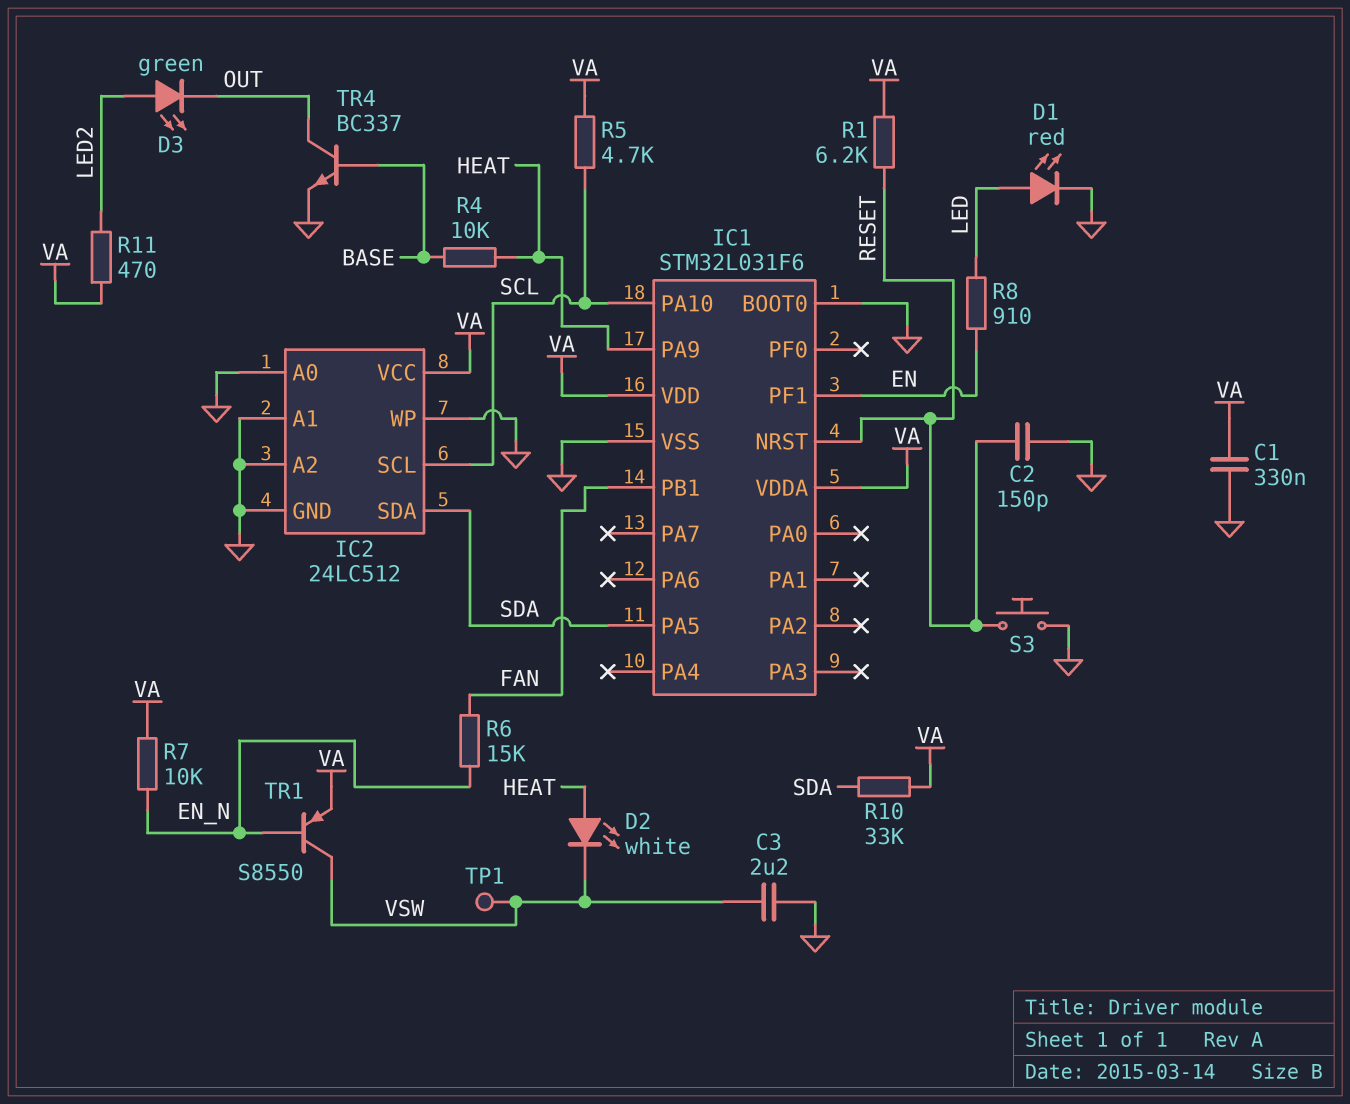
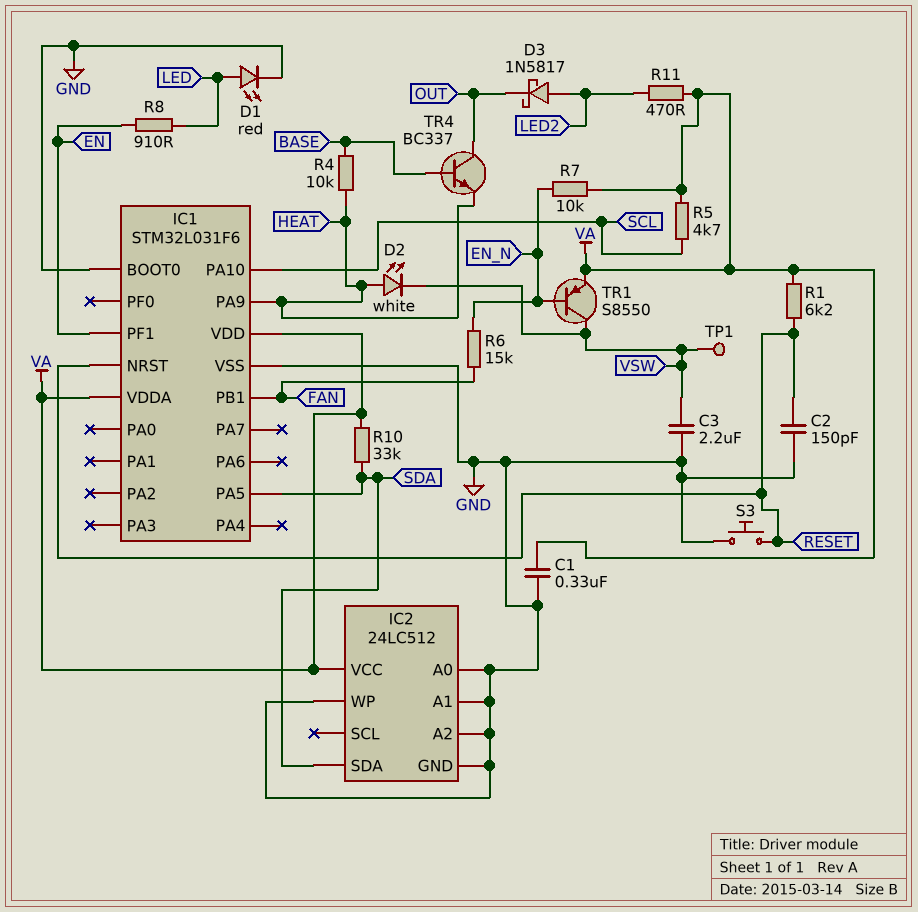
D3: LED green (A LED2, K OUT) -> schottky 1N5817 (A LED2, K OUT)
IC2 pin SCL: SCL -> none
TR4: NPN BC337 (B BASE, C OUT, E GND) -> NPN BC337 (B BASE, C OUT, E HEAT)

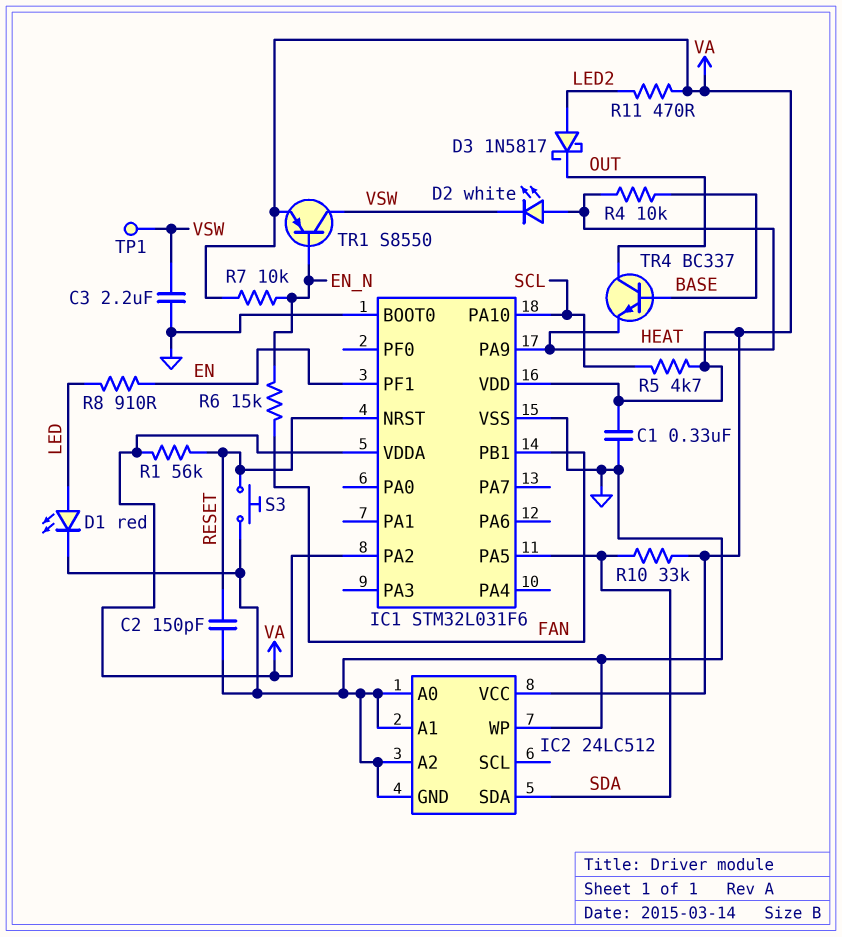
IC1 pin PA2: none -> VA
R1: 6.2k (RESET, VA) -> 56k (RESET, VA)

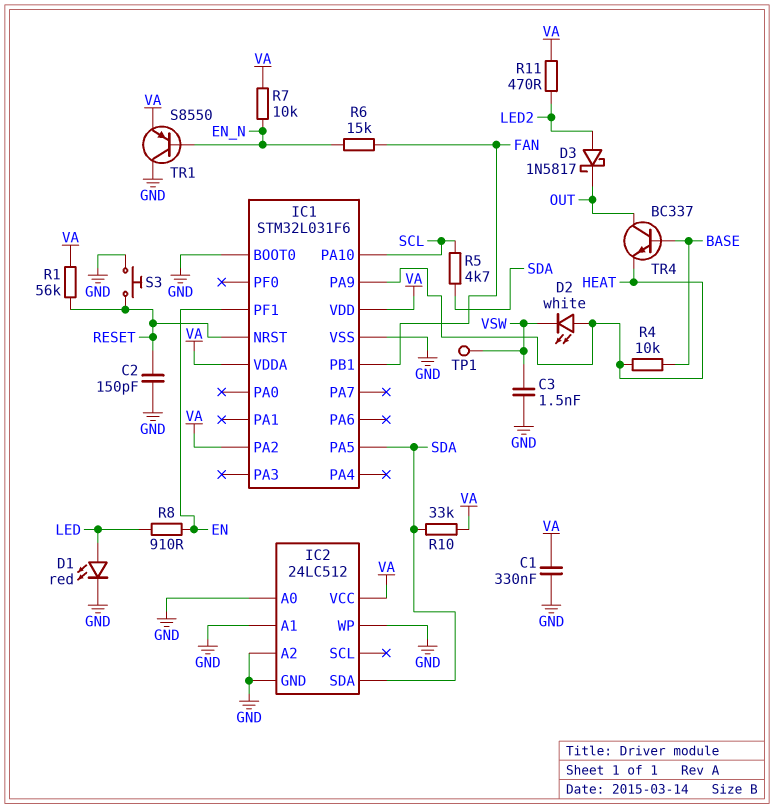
C3: 2.2uF (GND, VSW) -> 1.5nF (GND, VSW)
R5: 4.7k (SCL, VA) -> 4.7k (SCL, SDA)
TR1: PNP S8550 (B EN_N, C VSW, E VA) -> PNP S8550 (B EN_N, C GND, E VA)

